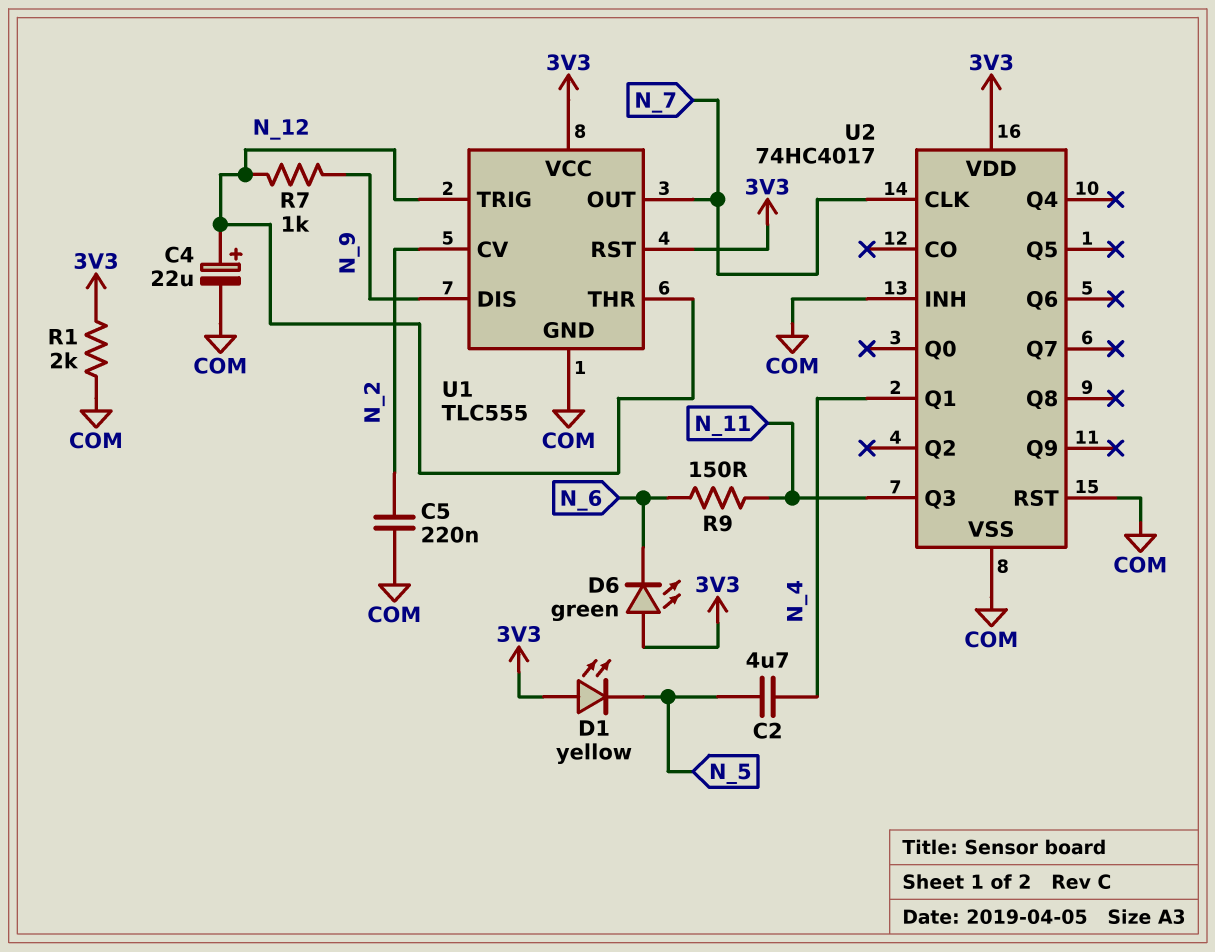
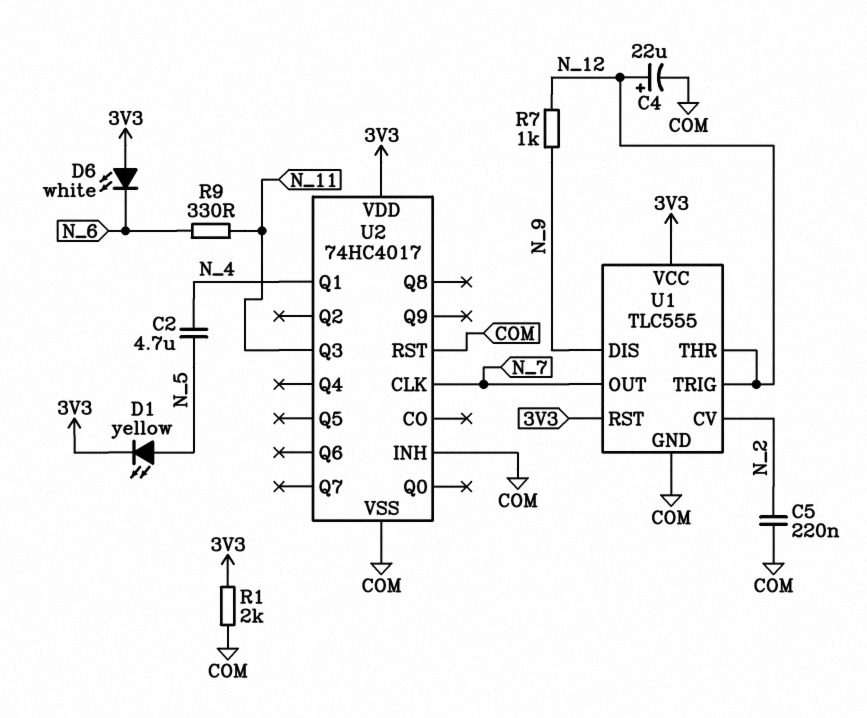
D1: LED yellow (A 3V3, K N_5) -> LED yellow (A N_5, K 3V3)
D6: LED green (A 3V3, K N_6) -> LED white (A 3V3, K N_6)
R9: 150 (N_6, N_11) -> 330 (N_6, N_11)

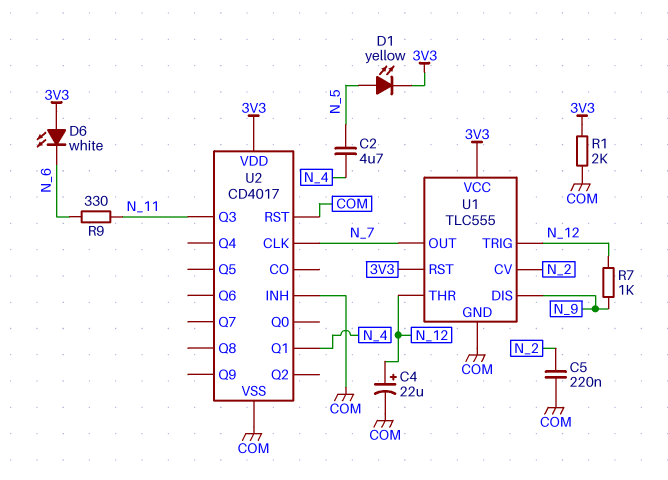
U2: 74HC4017 -> CD4017

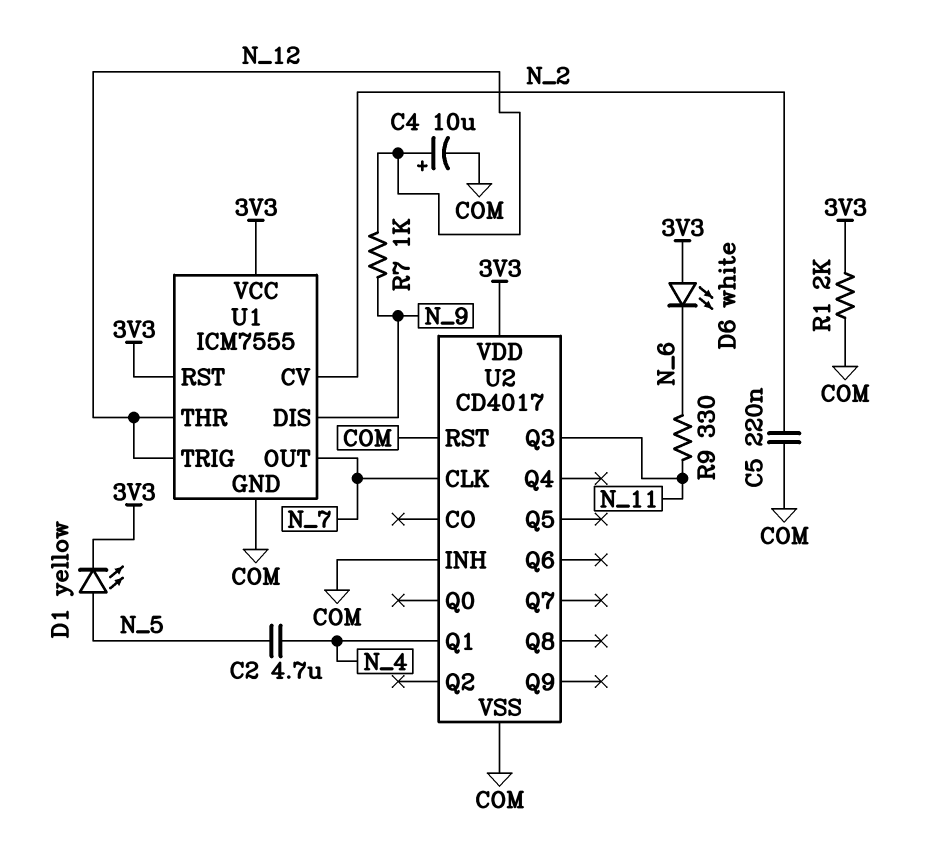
C4: 22uF (plus N_12, minus COM) -> 10uF (plus N_12, minus COM)
U1: TLC555 -> ICM7555

